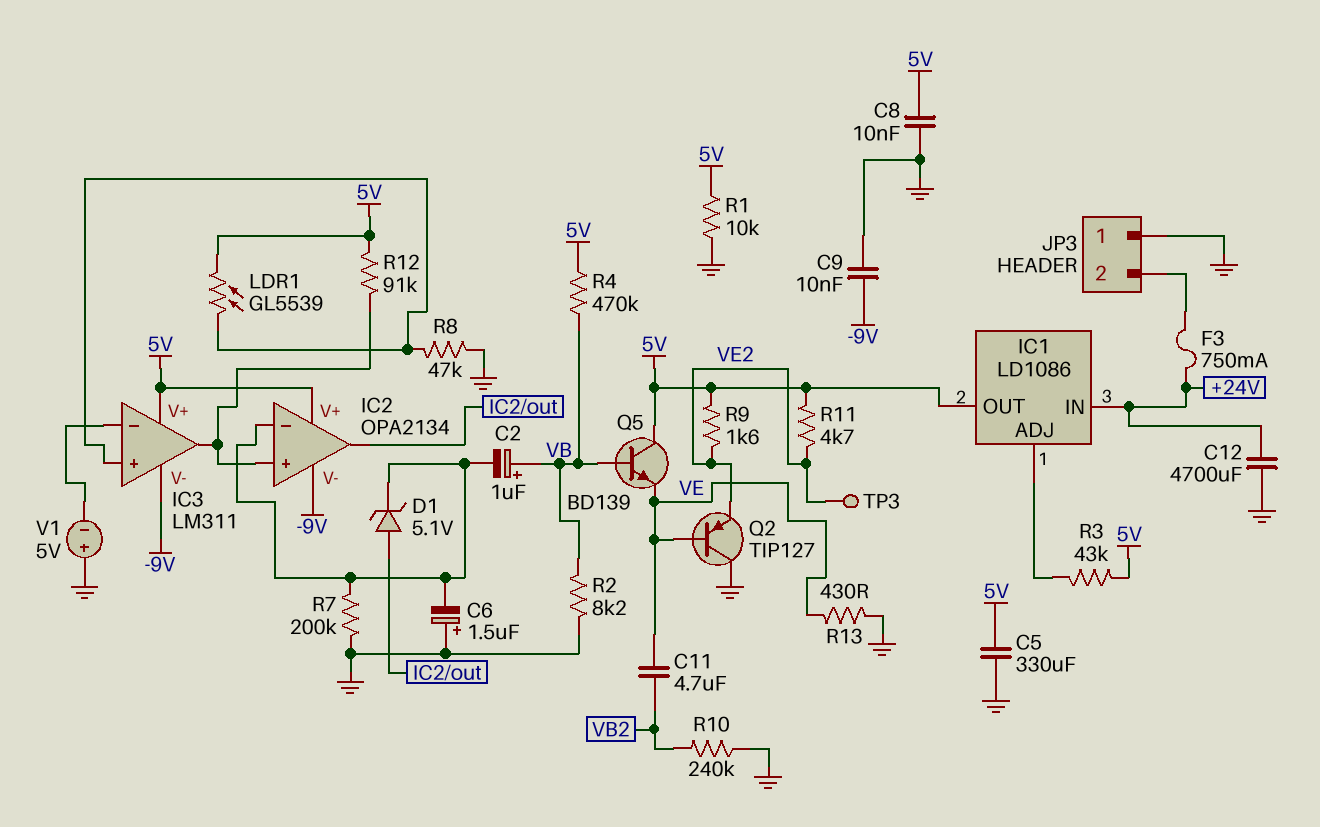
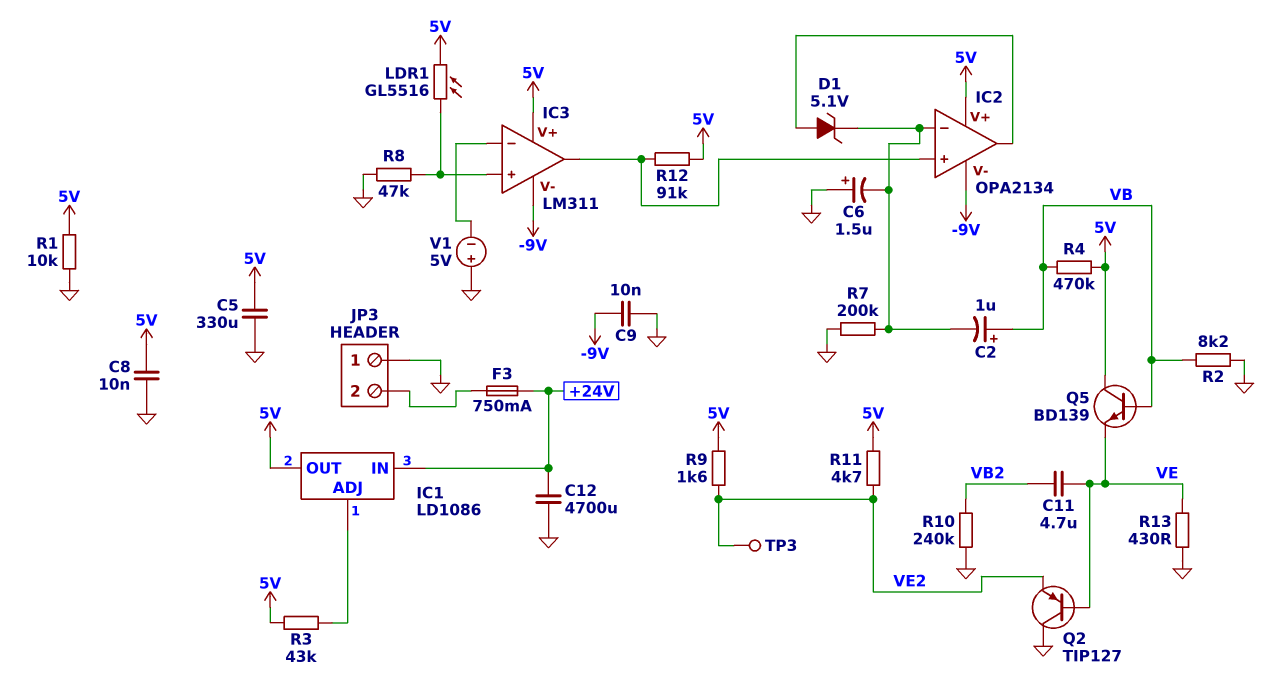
LDR1: GL5539 (5V, IC3/in+) -> GL5516 (5V, IC3/in+)

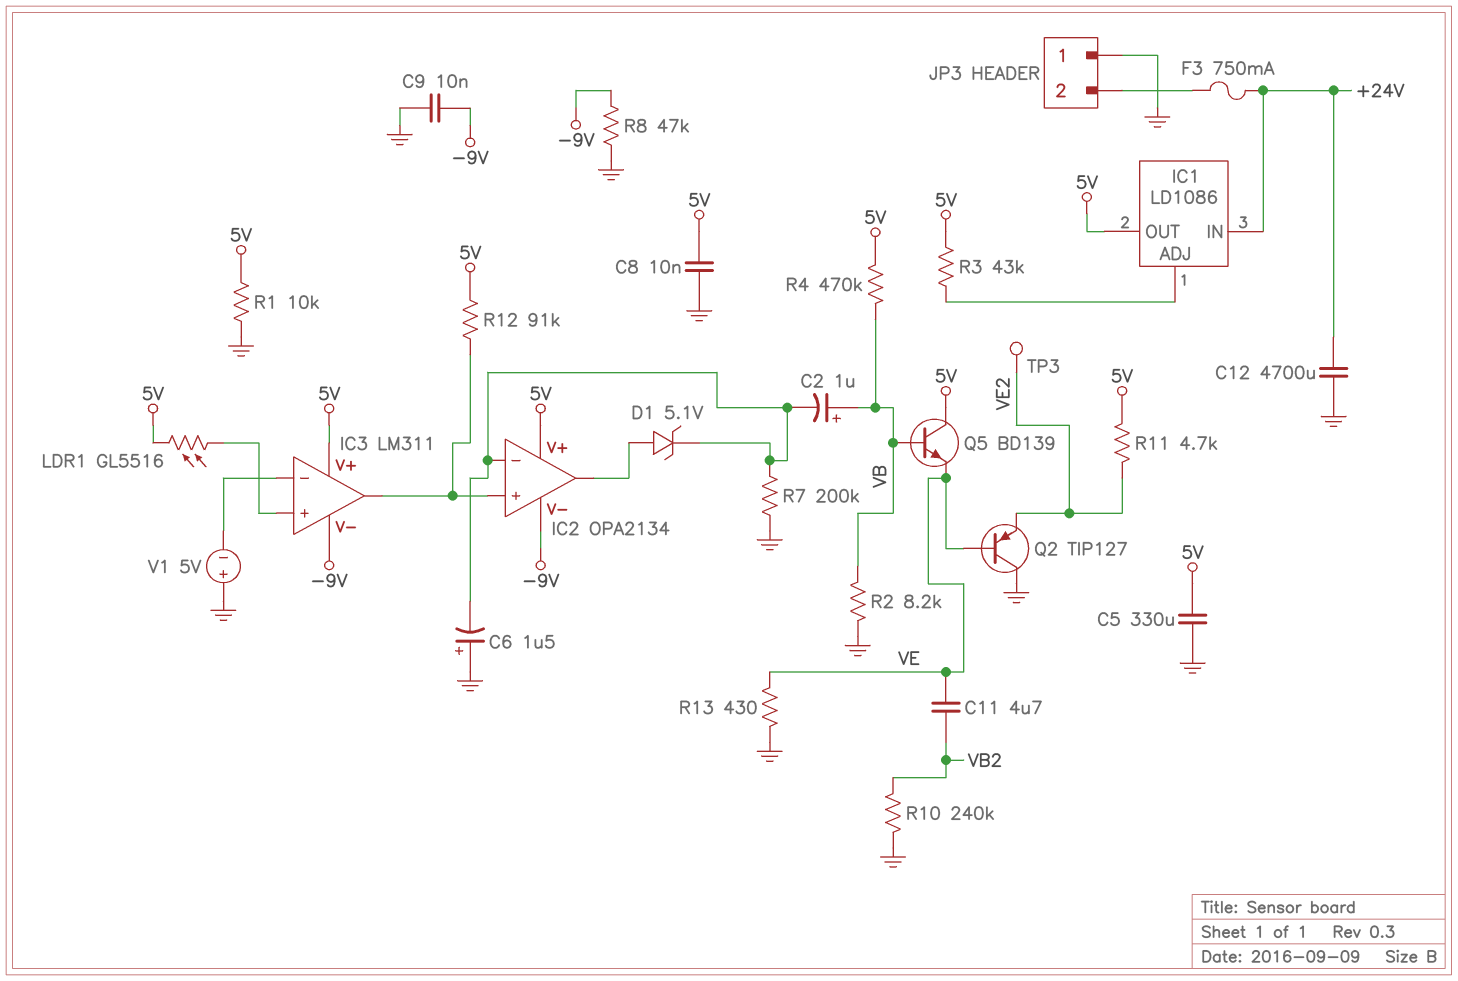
R8: 47k (GND, IC3/in+) -> 47k (-9V, GND)
R9: 1.6k (5V, VE2) -> none

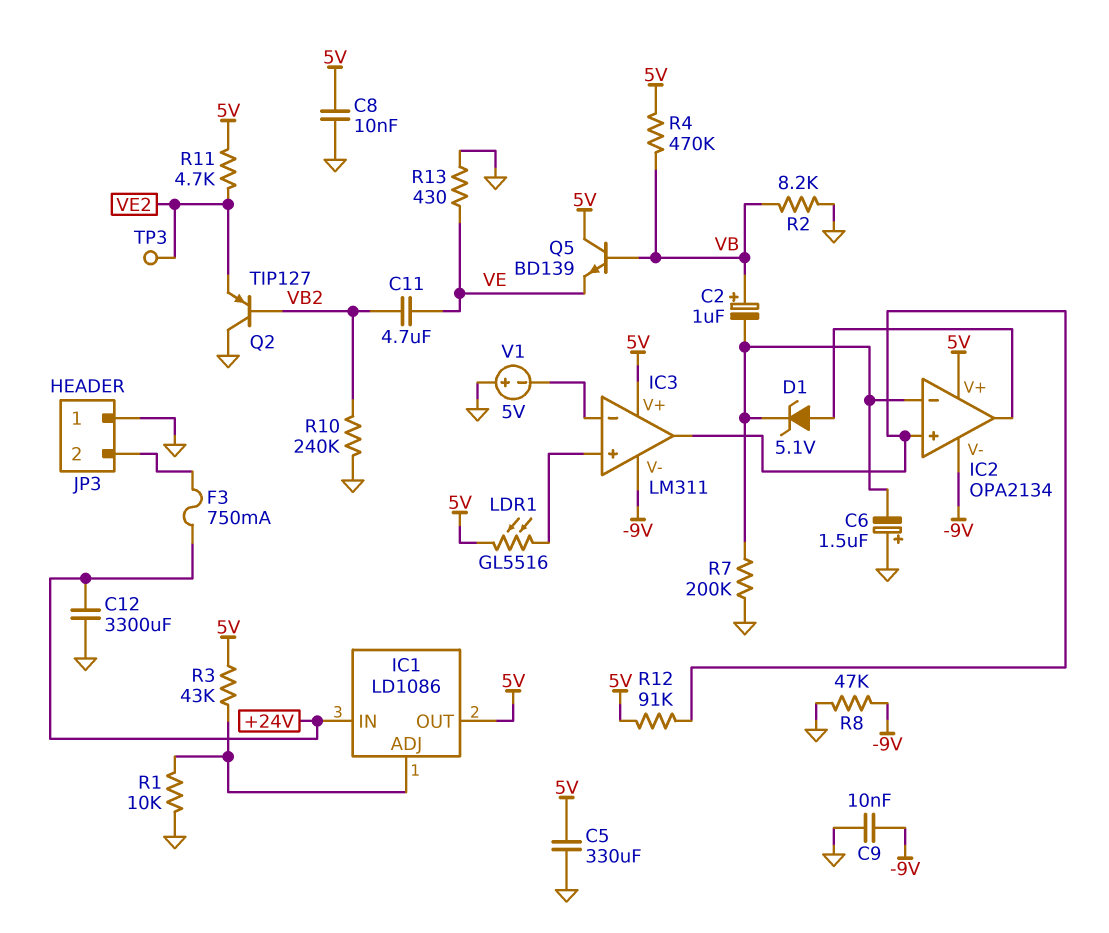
C12: 4700uF (+24V, GND) -> 3300uF (+24V, GND)
Q2: PNP TIP127 (B VE, C GND, E VE2) -> PNP TIP127 (B VB2, C GND, E VE2)
R1: 10k (5V, GND) -> 10k (GND, IC1/ADJ)

